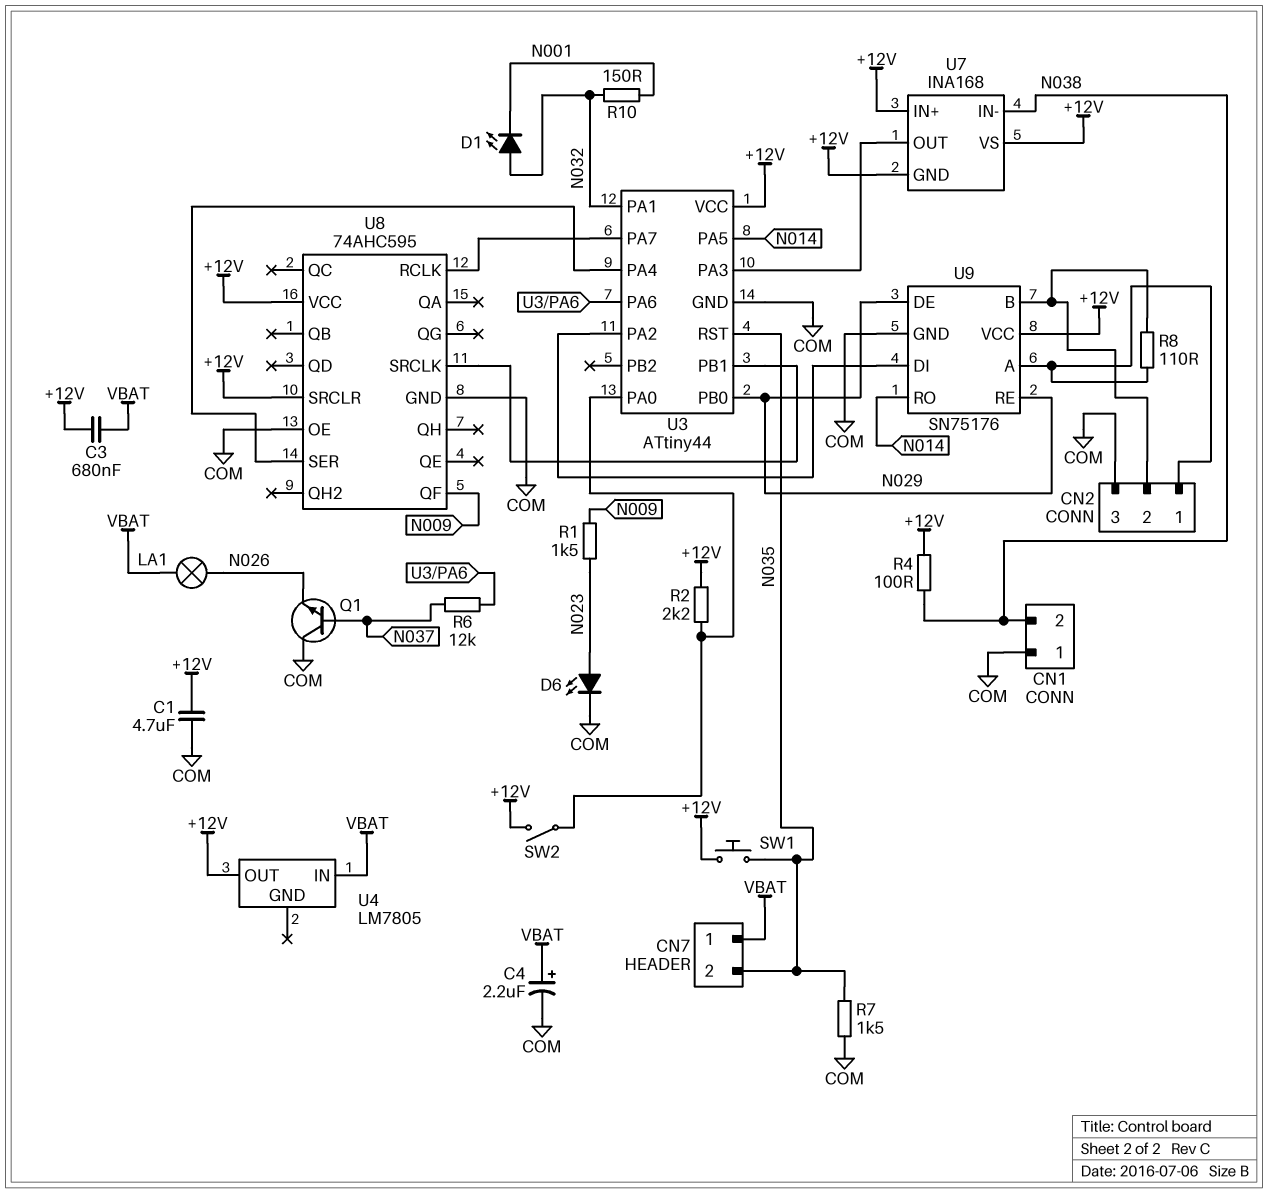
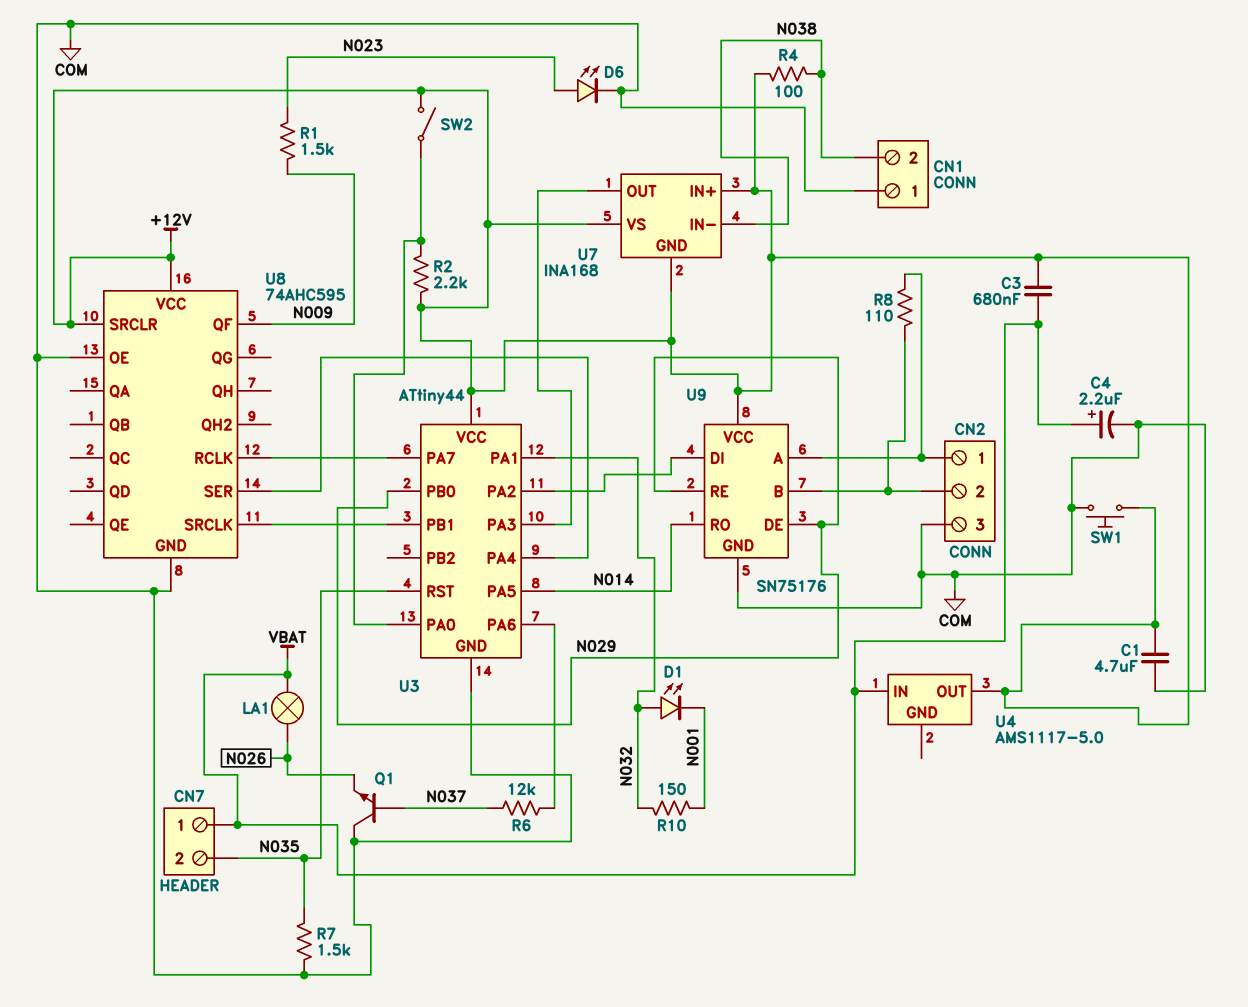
SW1: button (+12V, N035) -> button (+12V, COM)
U4: LM7805 -> AMS1117-5.0

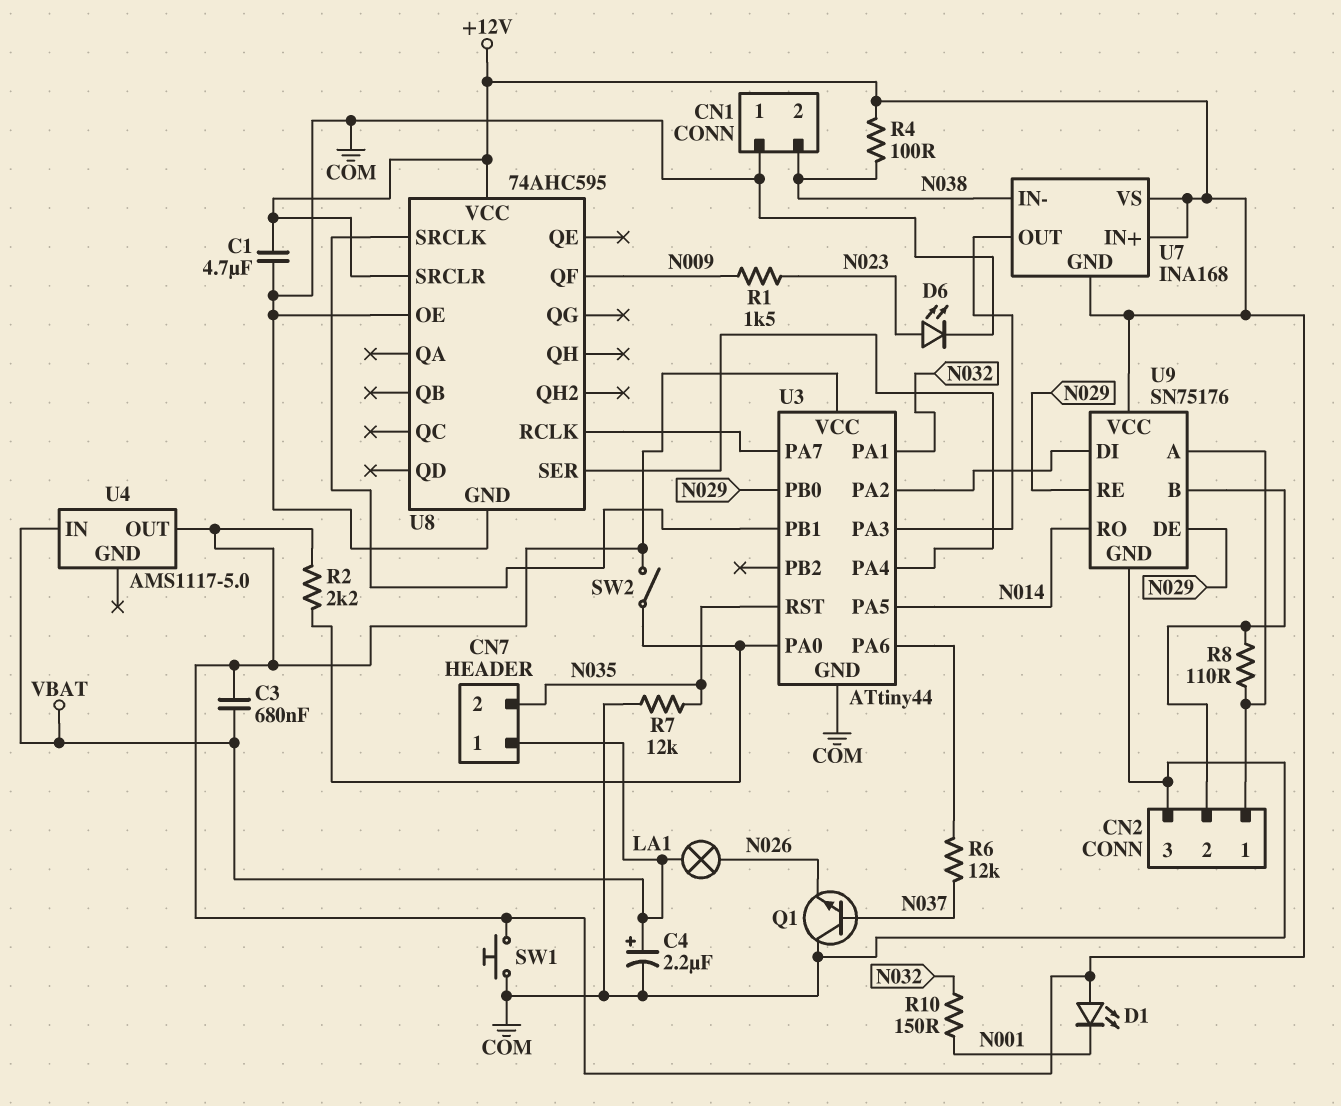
D1: LED (A N032, K N001) -> LED (A +12V, K N001)
R7: 1.5k (COM, N035) -> 12k (COM, N035)

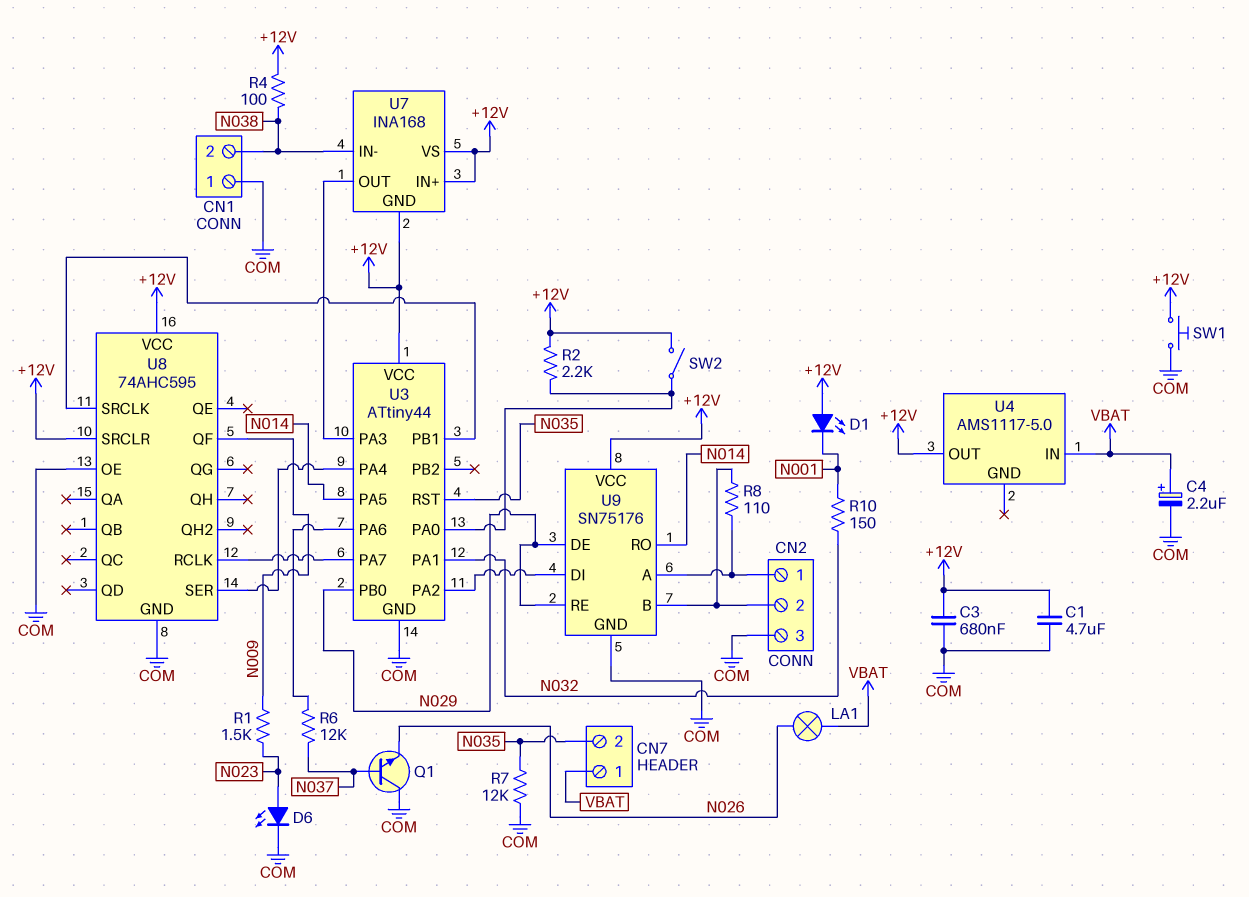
C3: 680nF (+12V, VBAT) -> 680nF (+12V, COM)

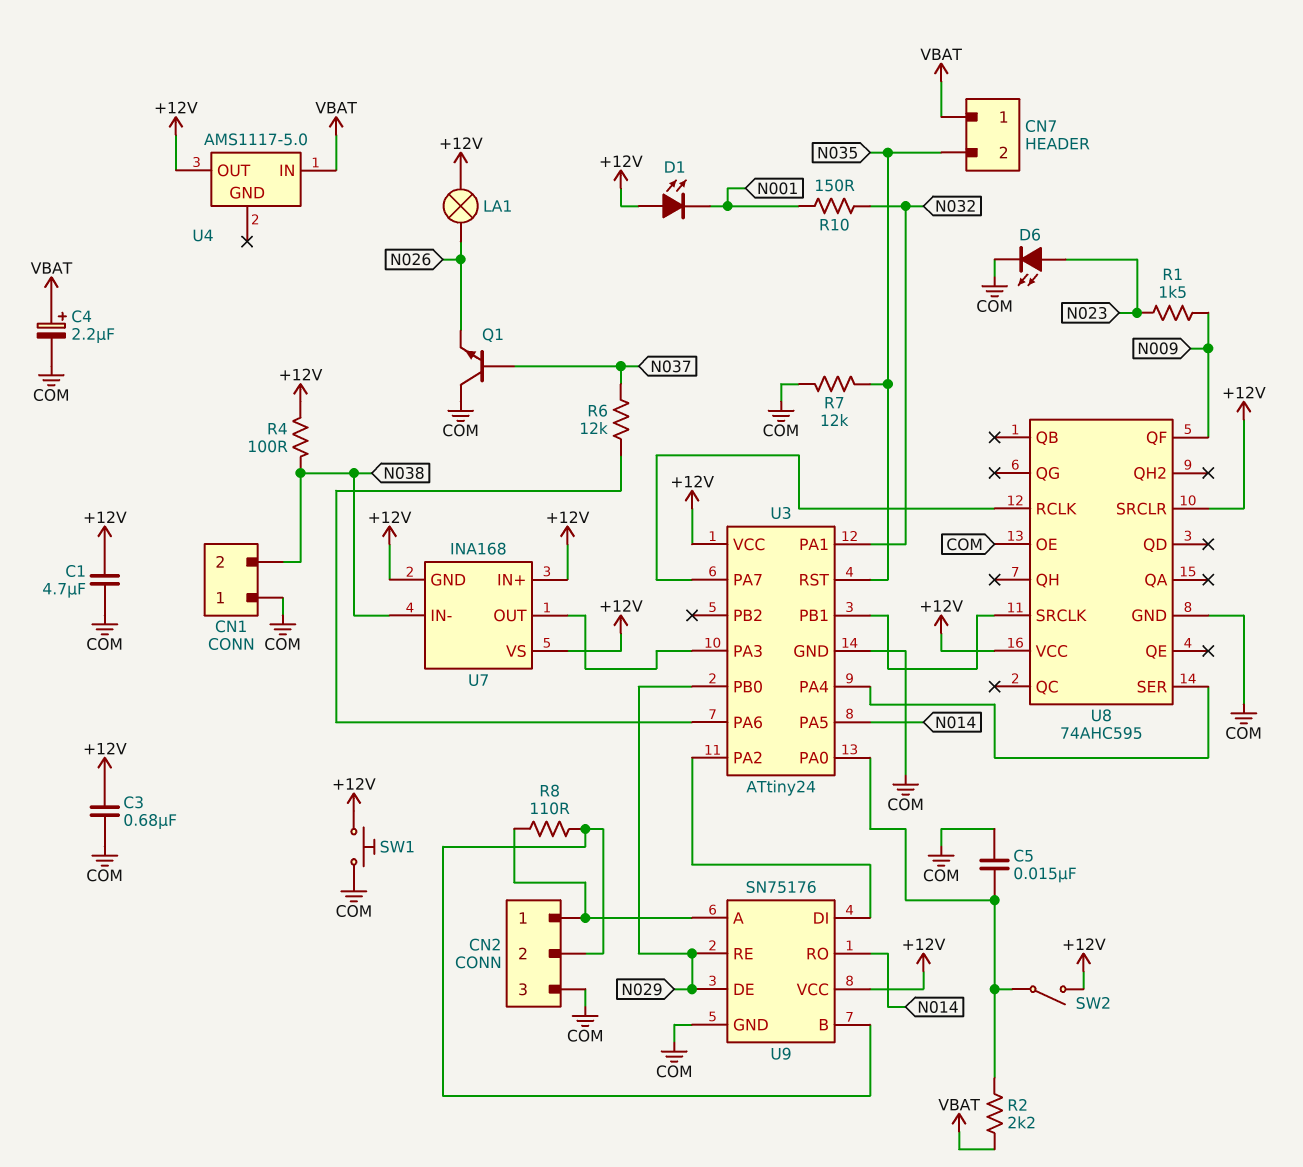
C5: none -> 15nF (COM, U3/PA0)
LA1: lamp (N026, VBAT) -> lamp (+12V, N026)
R2: 2.2k (+12V, U3/PA0) -> 2.2k (U3/PA0, VBAT)
U3: ATtiny44 -> ATtiny24

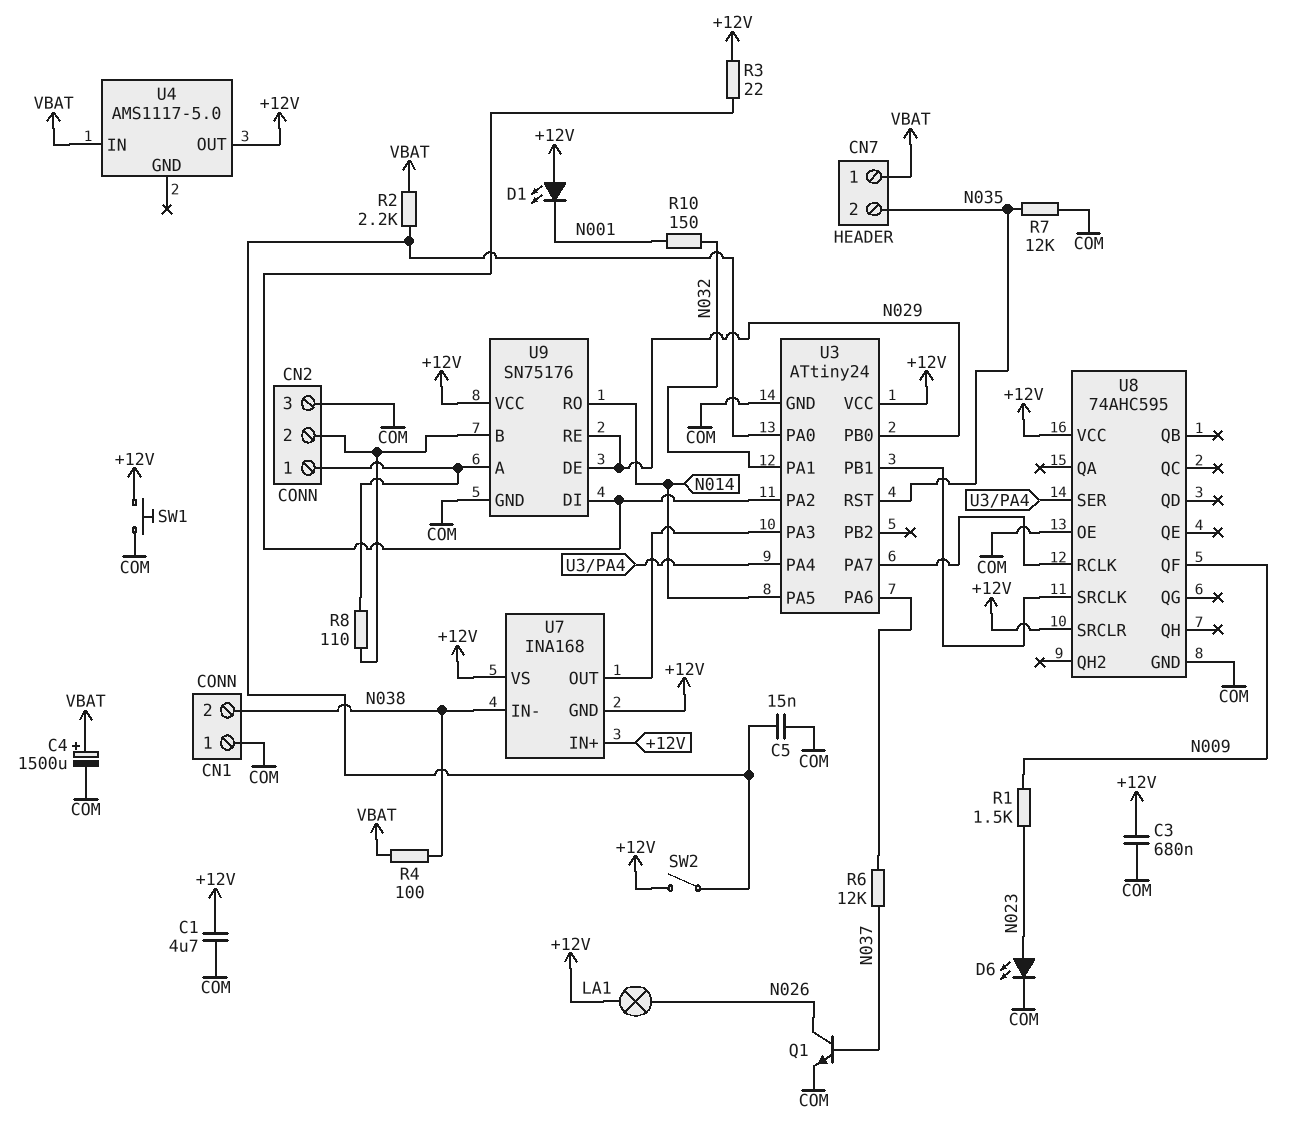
C4: 2.2uF (plus VBAT, minus COM) -> 1500uF (plus VBAT, minus COM)
Q1: NPN (B N037, C COM, E N026) -> NPN (B N037, C N026, E COM)
R3: none -> 22 (+12V, U3/PA2)
R4: 100 (+12V, N038) -> 100 (N038, VBAT)

